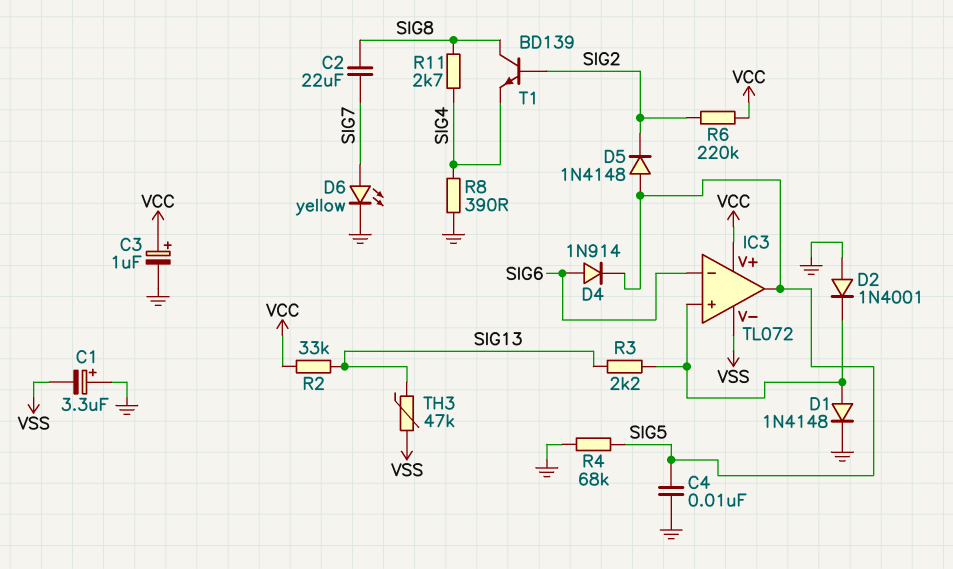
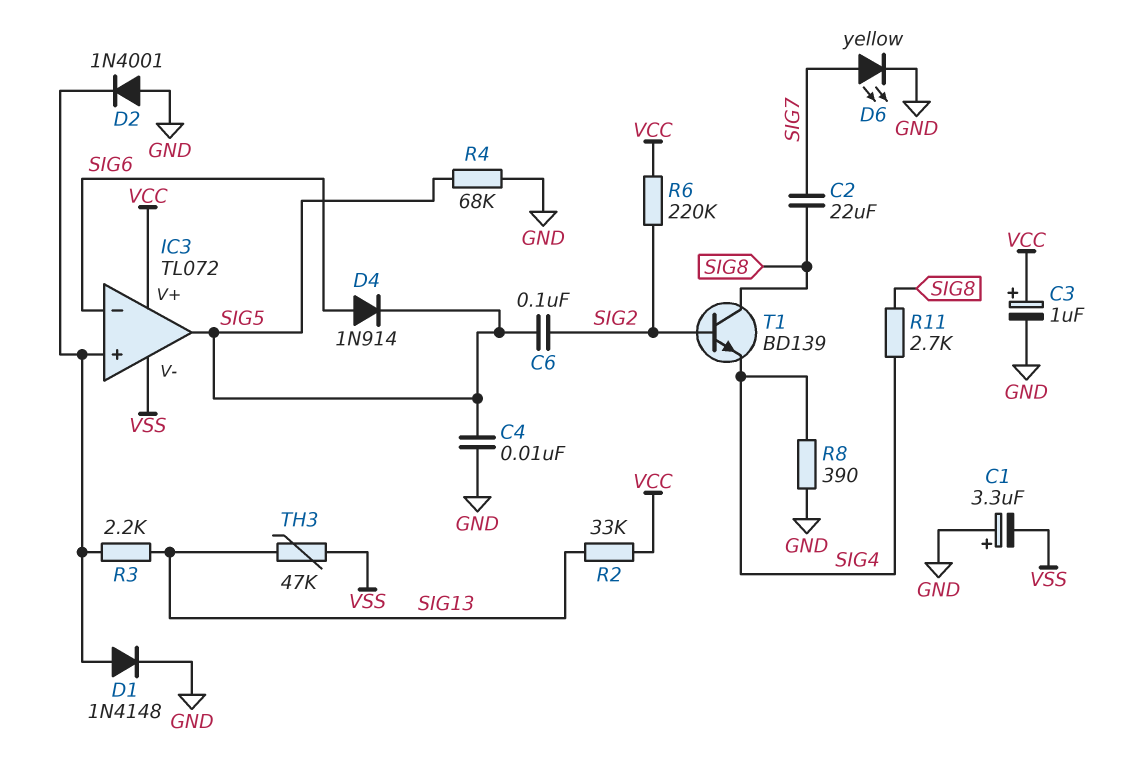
C6: none -> 100nF (SIG2, SIG5)
D5: diode 1N4148 (A SIG5, K SIG2) -> none

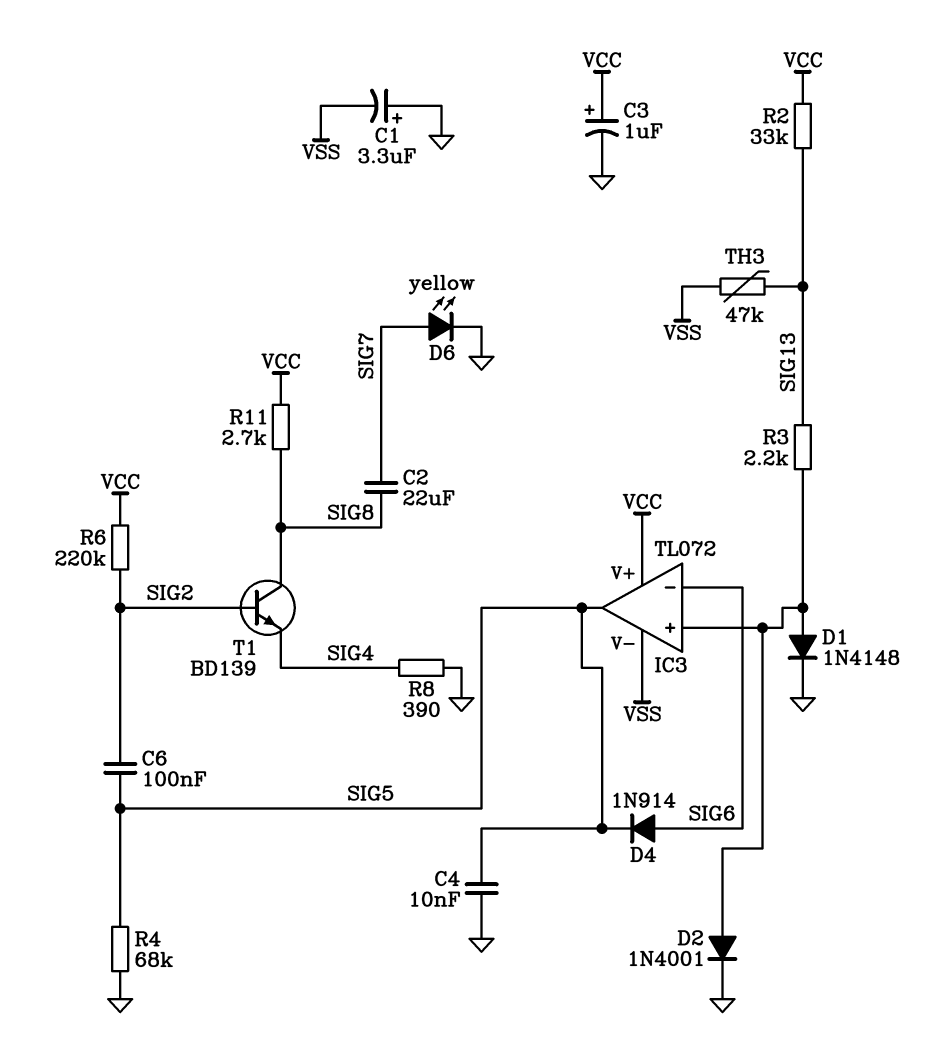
D2: diode 1N4001 (A GND, K IC3/in+) -> diode 1N4001 (A IC3/in+, K GND)
R11: 2.7k (SIG4, SIG8) -> 2.7k (SIG8, VCC)

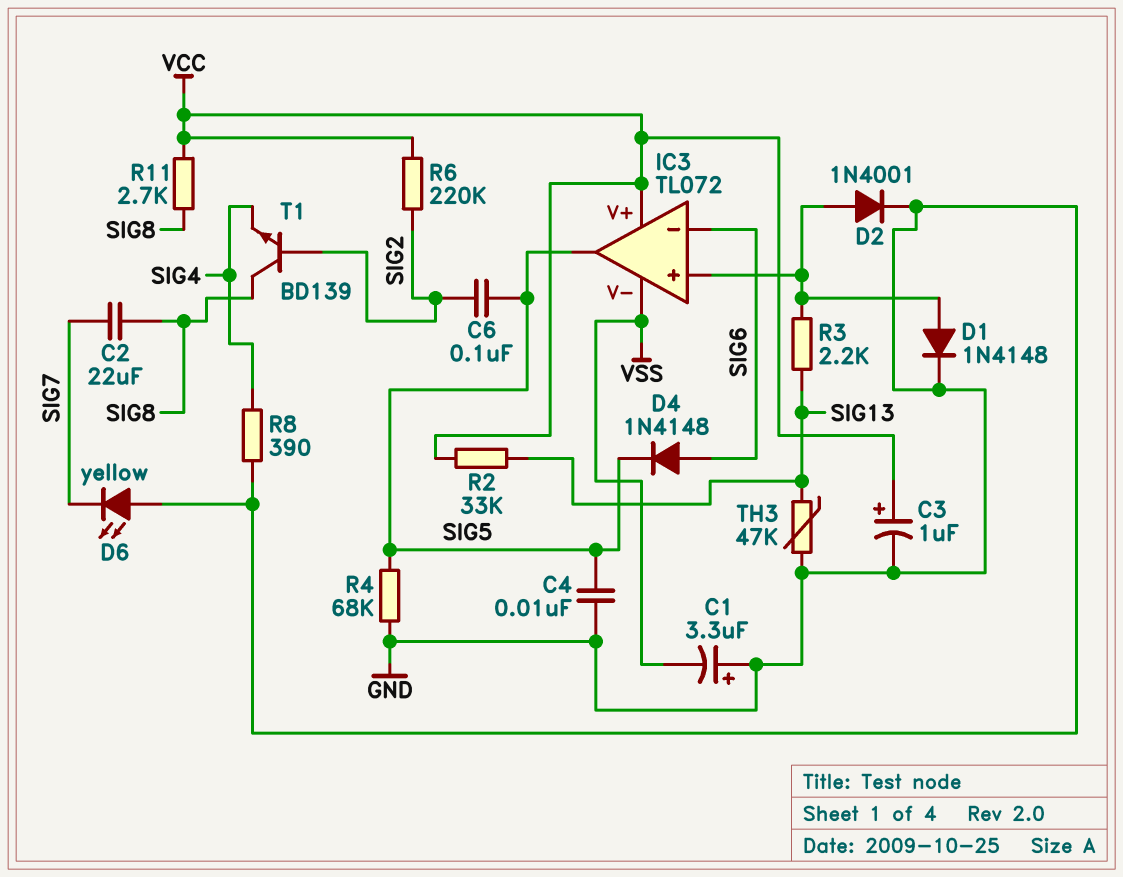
D4: diode 1N914 (A SIG6, K SIG5) -> diode 1N4148 (A SIG6, K SIG5)
D6: LED yellow (A SIG7, K GND) -> LED yellow (A GND, K SIG7)
TH3: 47k (SIG13, VSS) -> 47k (GND, SIG13)

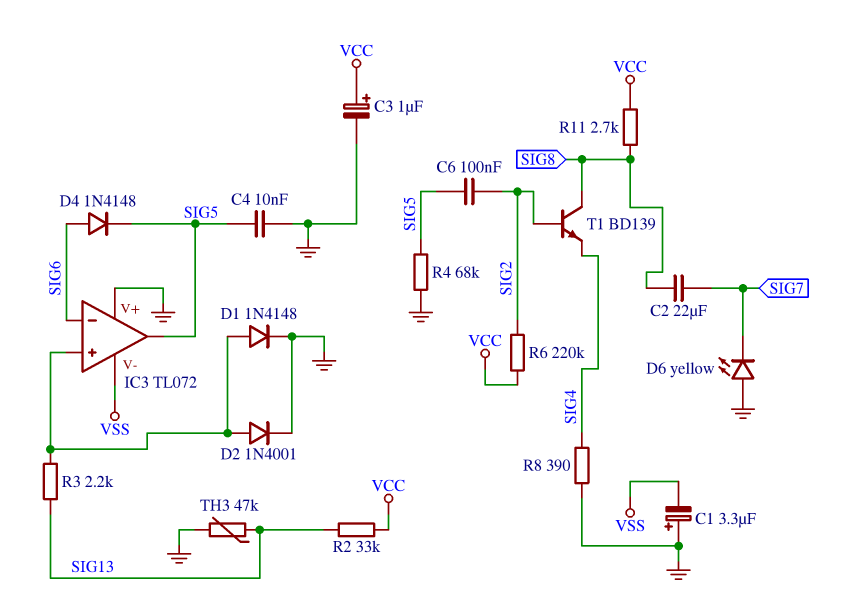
IC3 pin V+: VCC -> GND

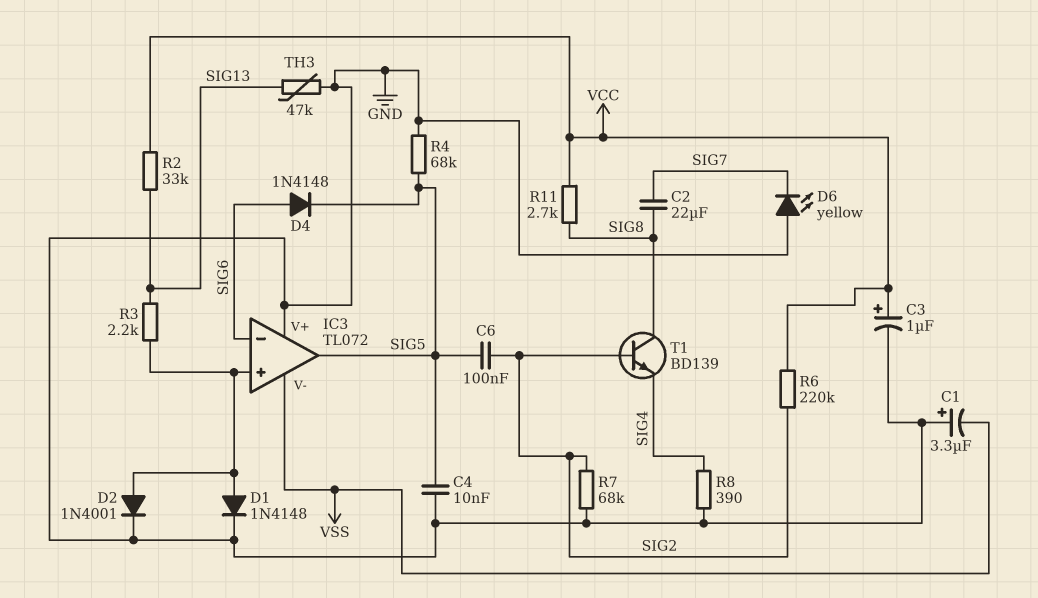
R7: none -> 68k (GND, SIG2)

